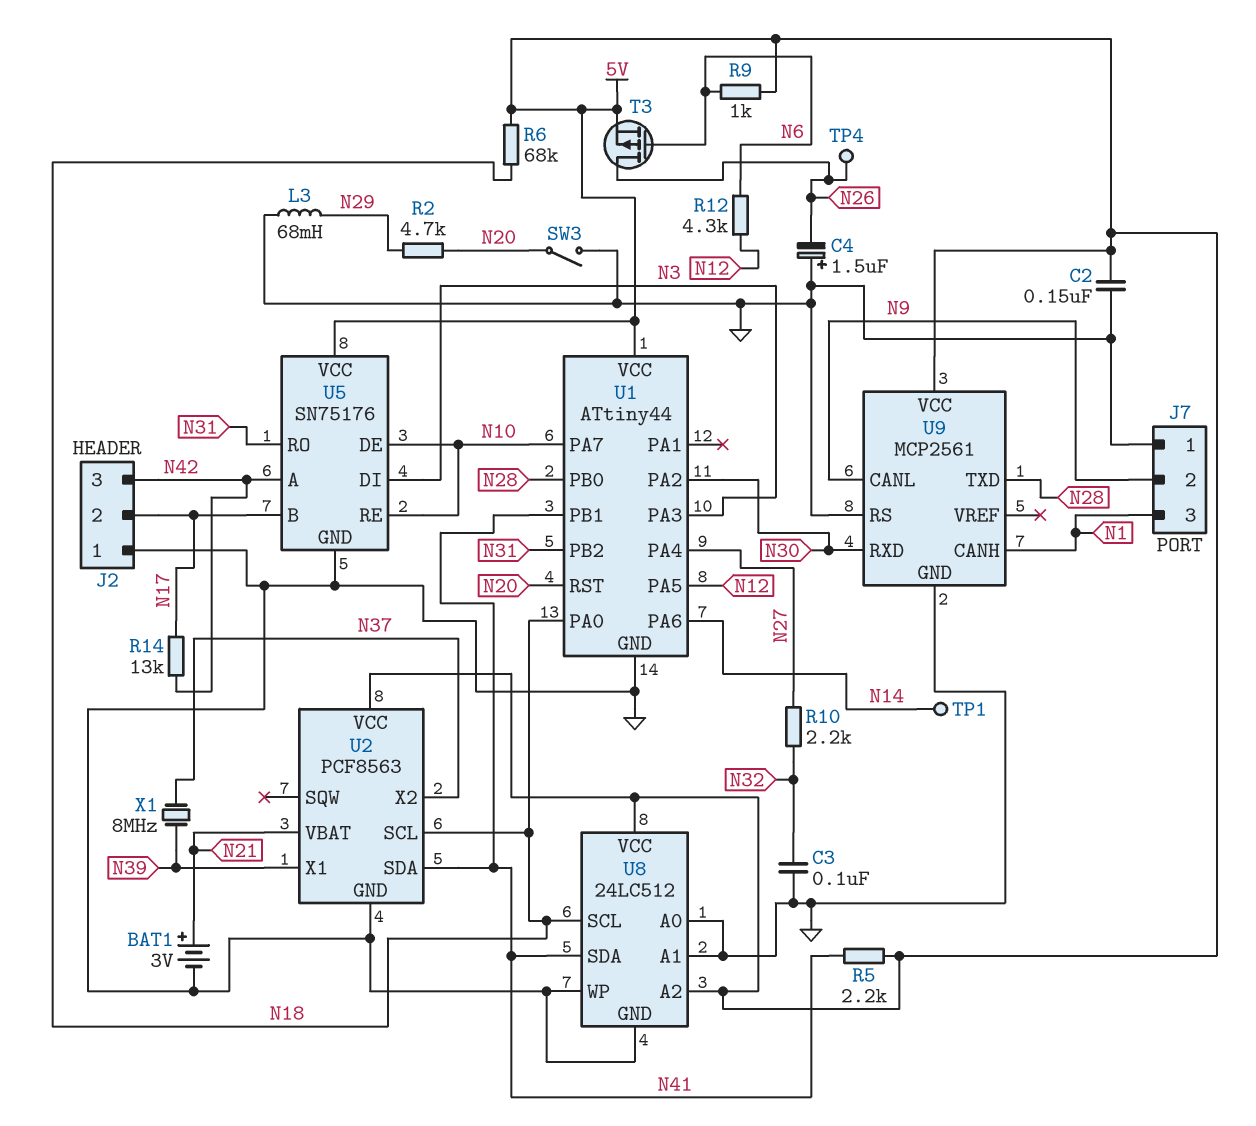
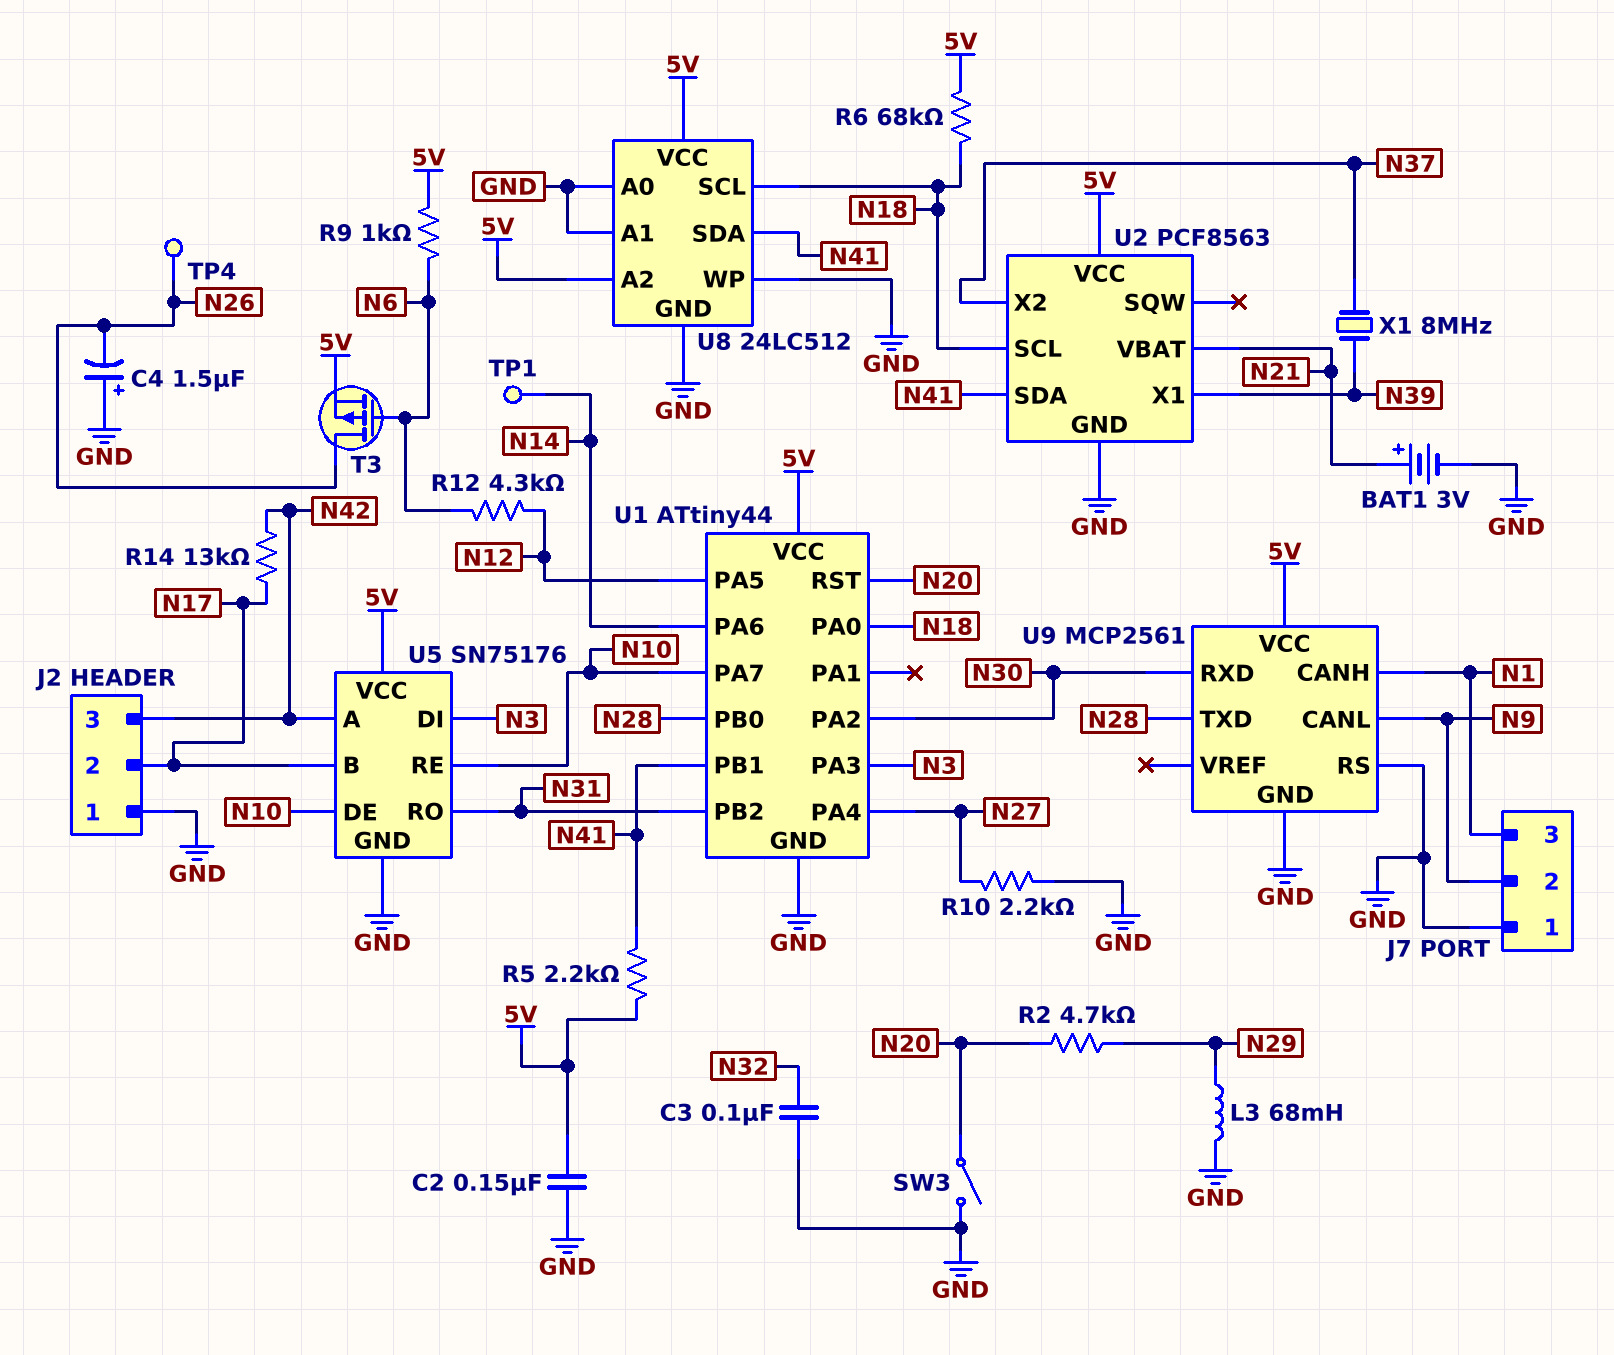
R10: 2.2k (N27, N32) -> 2.2k (GND, N27)

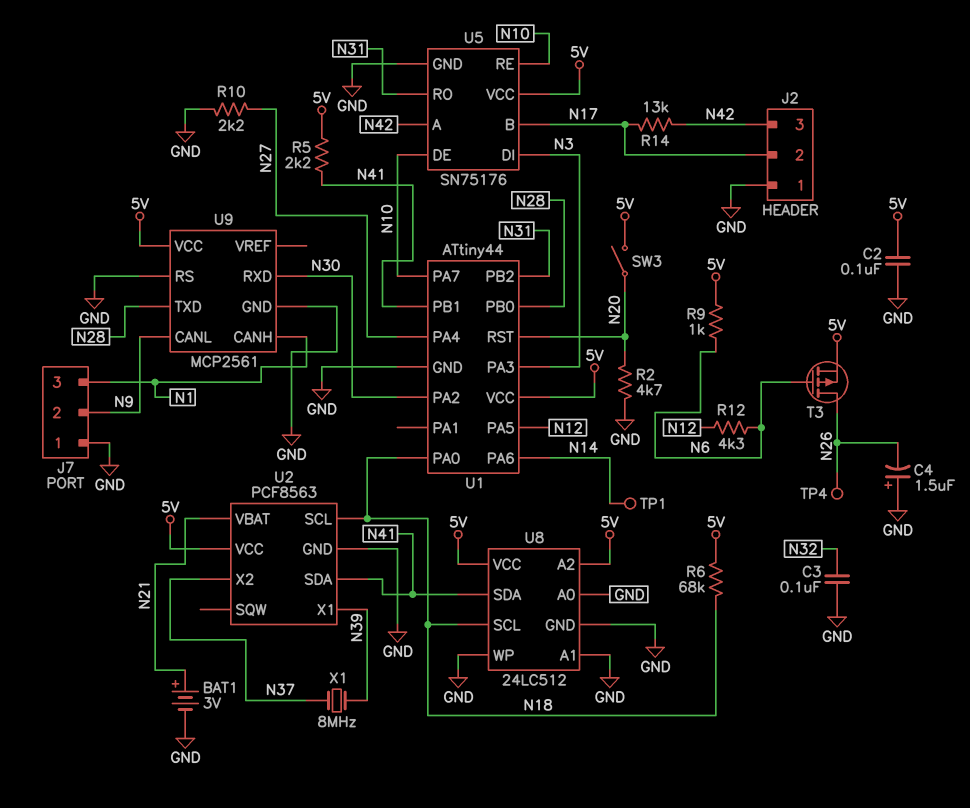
C2: 150nF (5V, GND) -> 100nF (5V, GND)
L3: 68mH (GND, N29) -> none
R2: 4.7k (N20, N29) -> 4.7k (GND, N20)
SW3: switch (GND, N20) -> switch (5V, N20)

